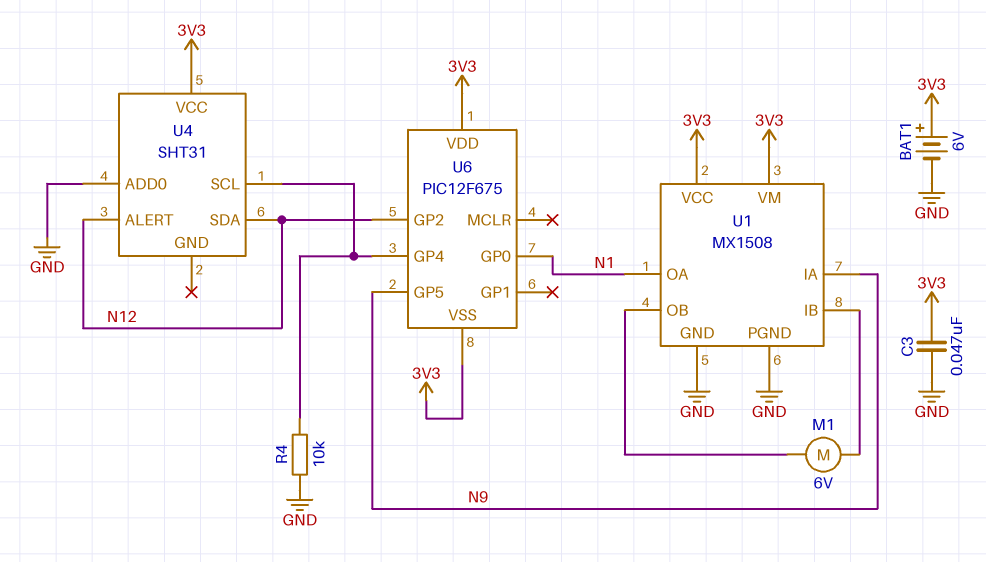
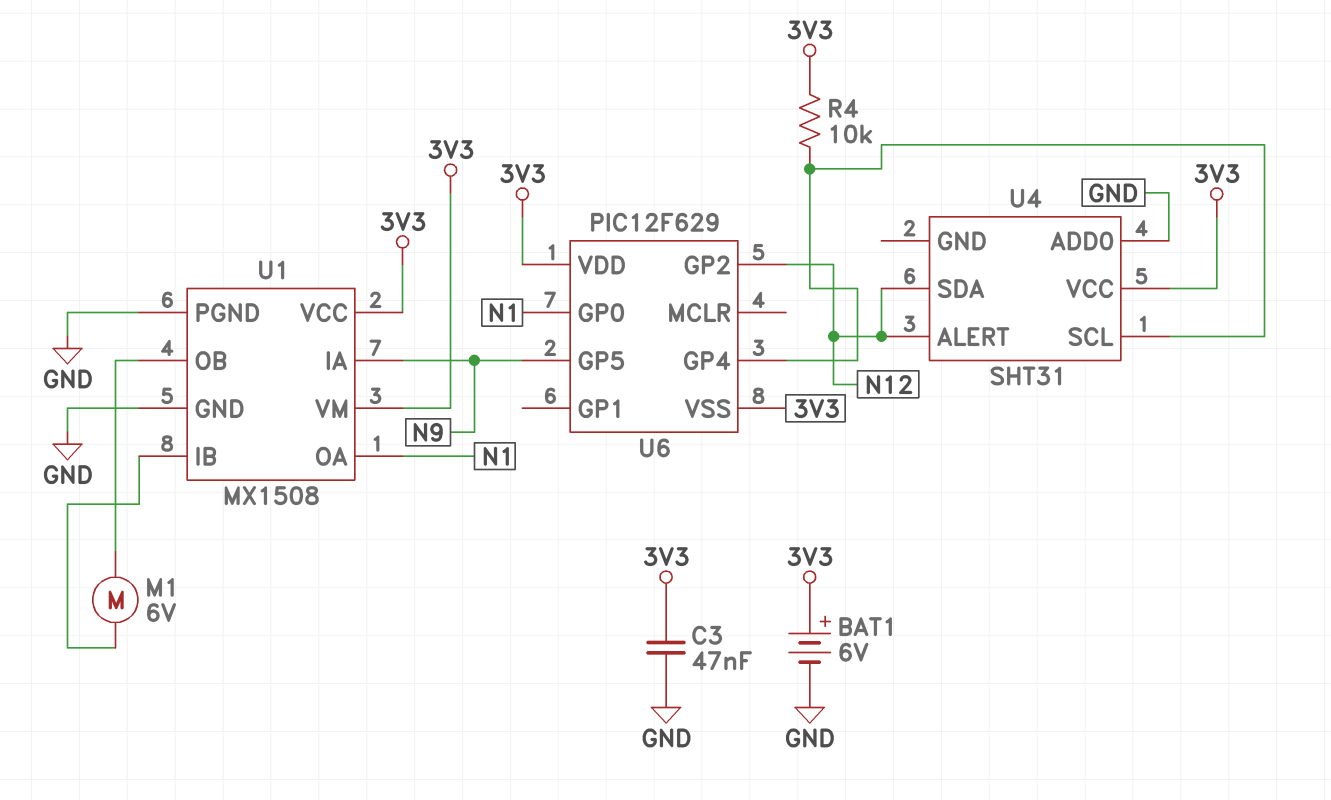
R4: 10k (GND, U4/SCL) -> 10k (3V3, U4/SCL)
U6: PIC12F675 -> PIC12F629

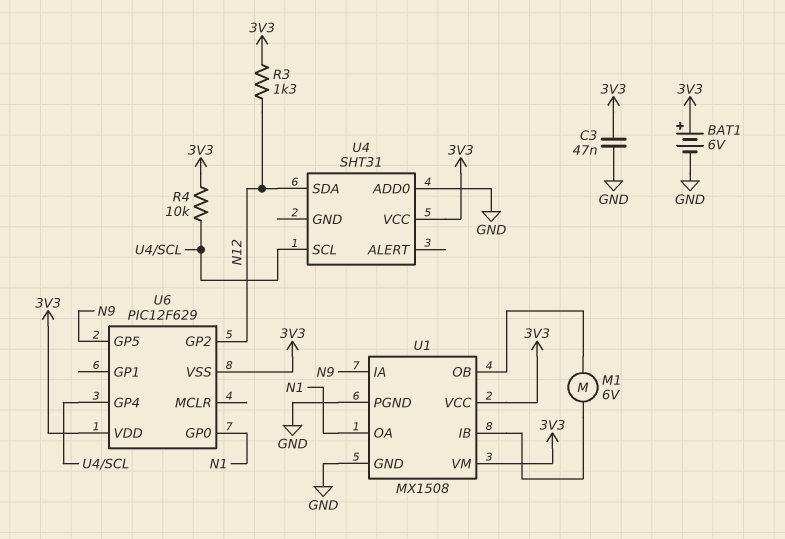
R3: none -> 1.3k (3V3, N12)
U4 pin ALERT: N12 -> none

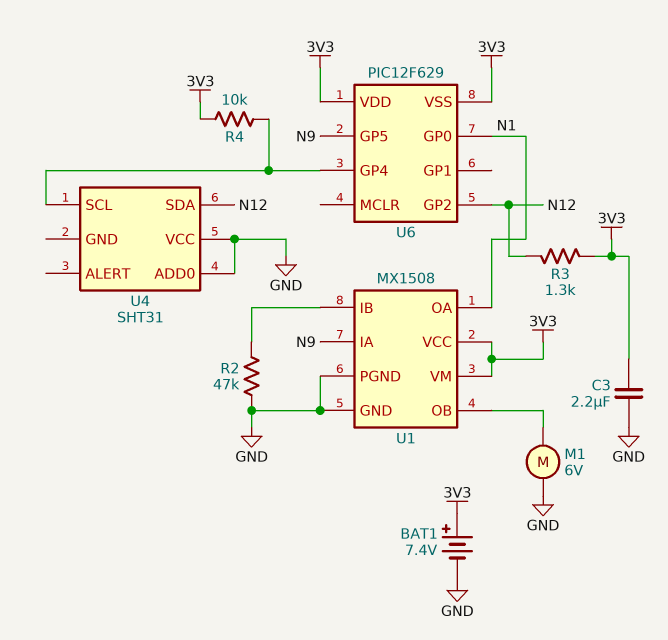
BAT1: 6V (plus 3V3, minus GND) -> 7.4V (plus 3V3, minus GND)
C3: 47nF (3V3, GND) -> 2.2uF (3V3, GND)
M1: motor 6V (U1/IB, U1/OB) -> motor 6V (GND, U1/OB)
R2: none -> 47k (GND, U1/IB)
U4 pin VCC: 3V3 -> GND

